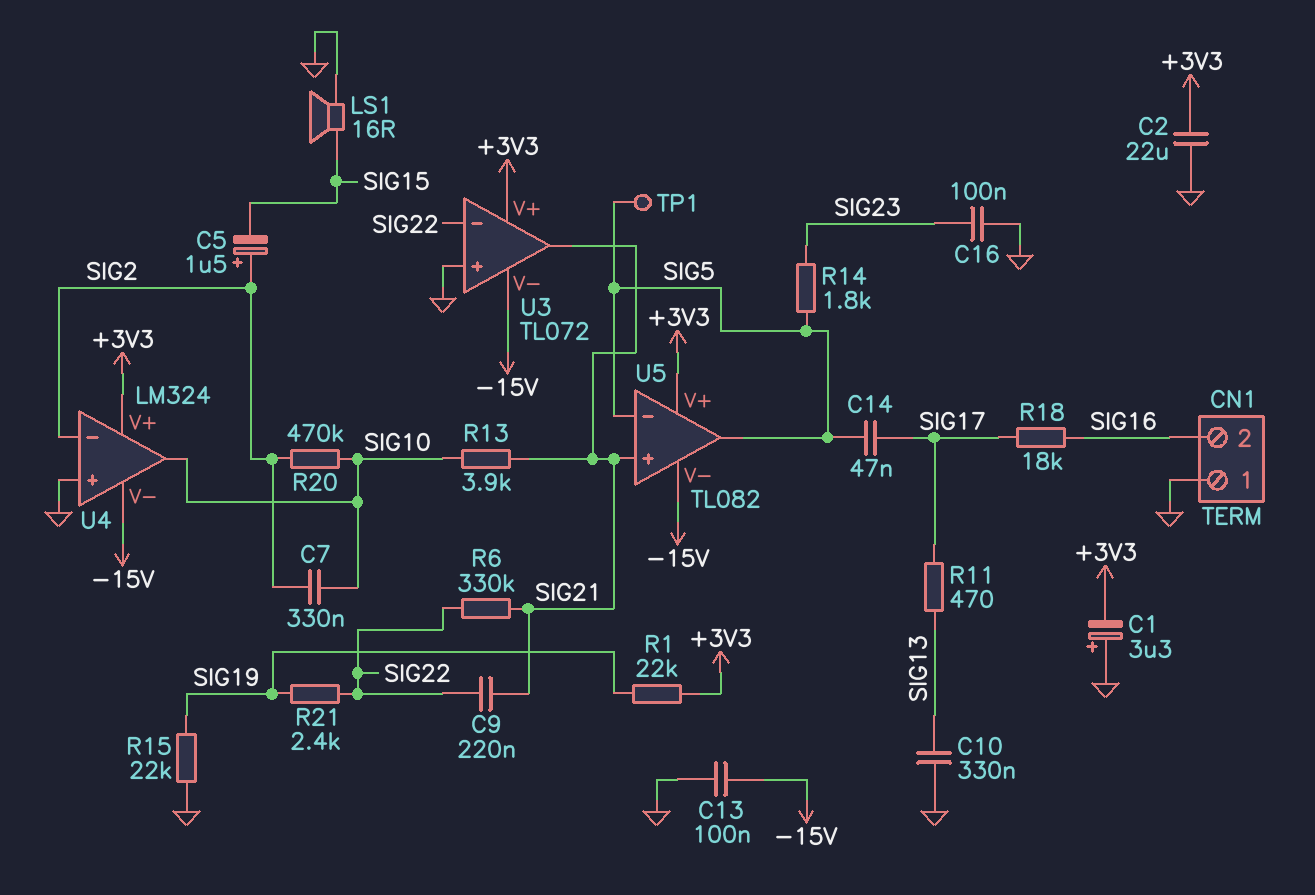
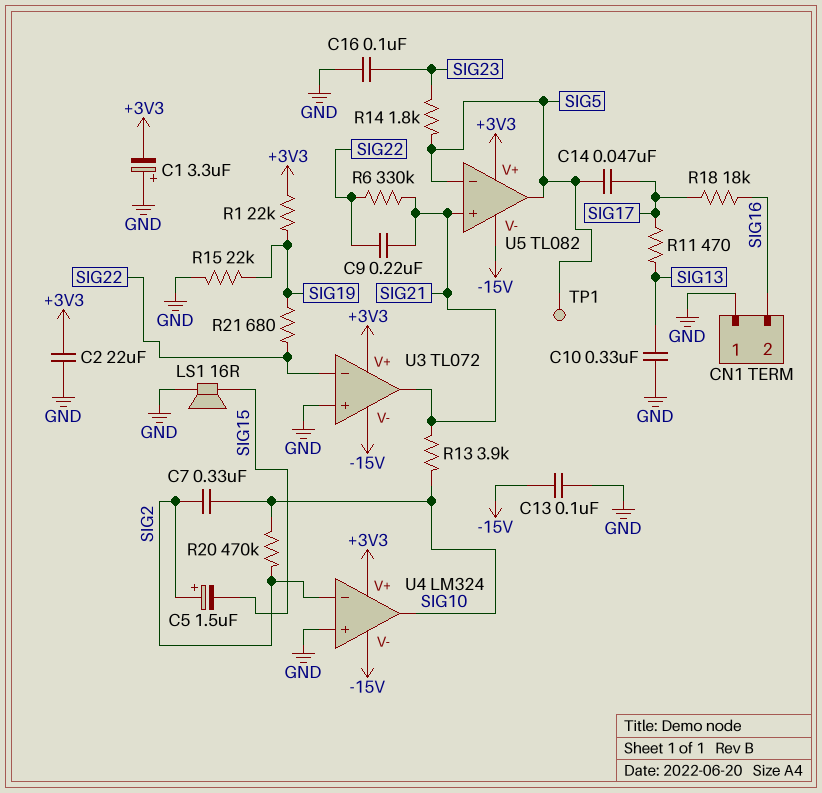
R21: 2.4k (SIG19, SIG22) -> 680 (SIG19, SIG22)

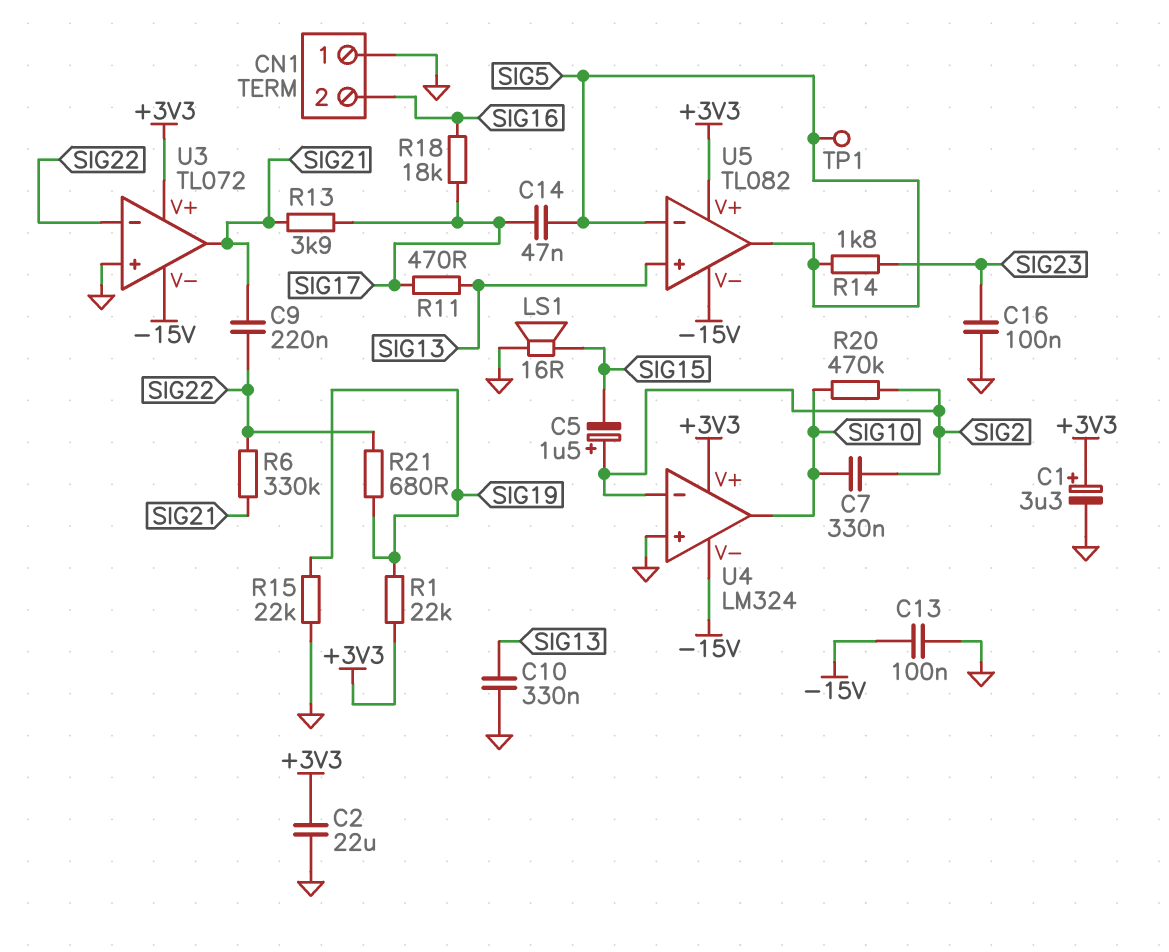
C1: 3.3uF (plus GND, minus +3V3) -> 3.3uF (plus +3V3, minus GND)
R13: 3.9k (SIG10, SIG21) -> 3.9k (SIG17, SIG21)
U5 pin in+: SIG21 -> SIG13

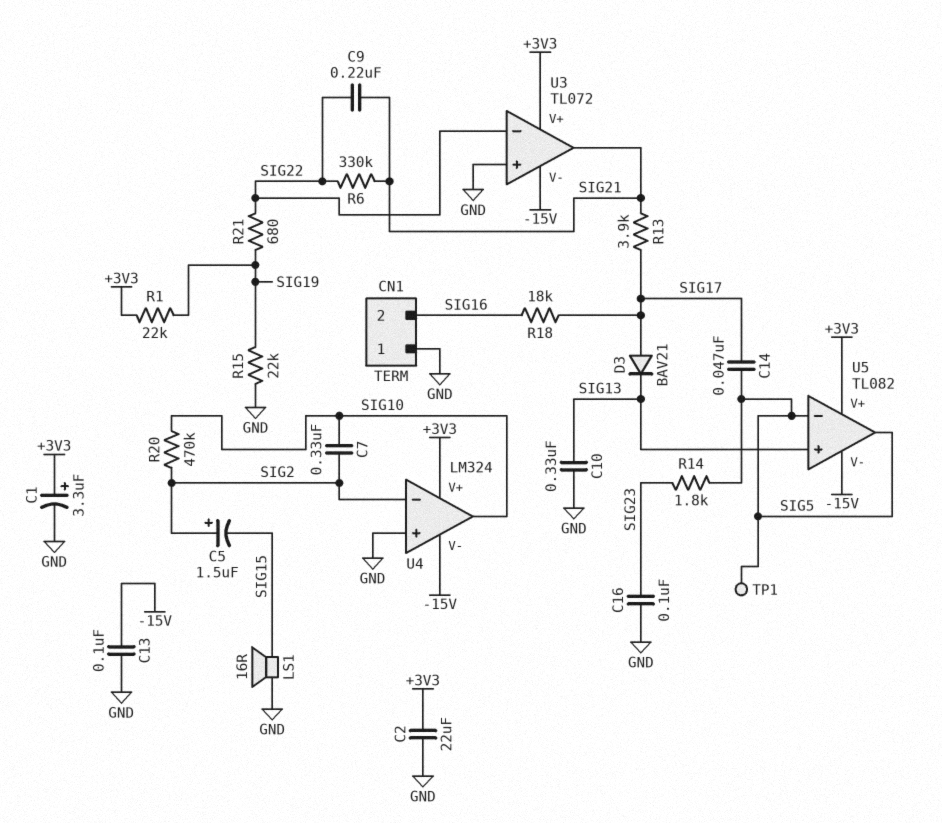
D3: none -> diode BAV21 (A SIG17, K SIG13)
R11: 470 (SIG13, SIG17) -> none

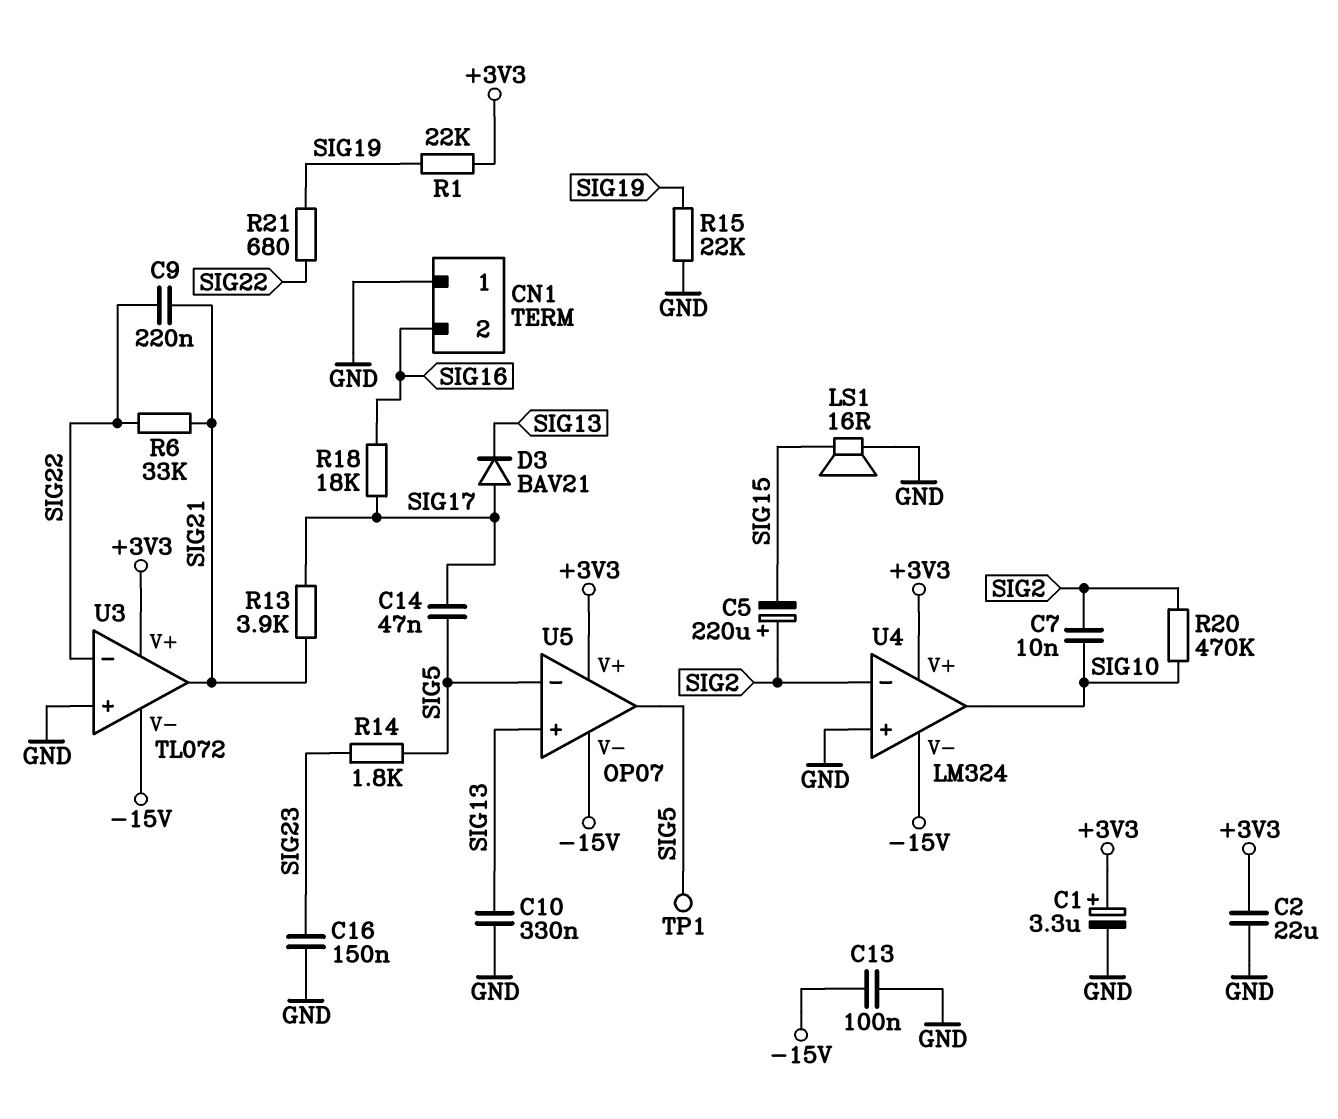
C5: 1.5uF (plus SIG2, minus SIG15) -> 220uF (plus SIG2, minus SIG15)
C7: 330nF (SIG2, SIG10) -> 10nF (SIG2, SIG10)
C16: 100nF (GND, SIG23) -> 150nF (GND, SIG23)
R6: 330k (SIG21, SIG22) -> 33k (SIG21, SIG22)
U5: TL082 -> OP07

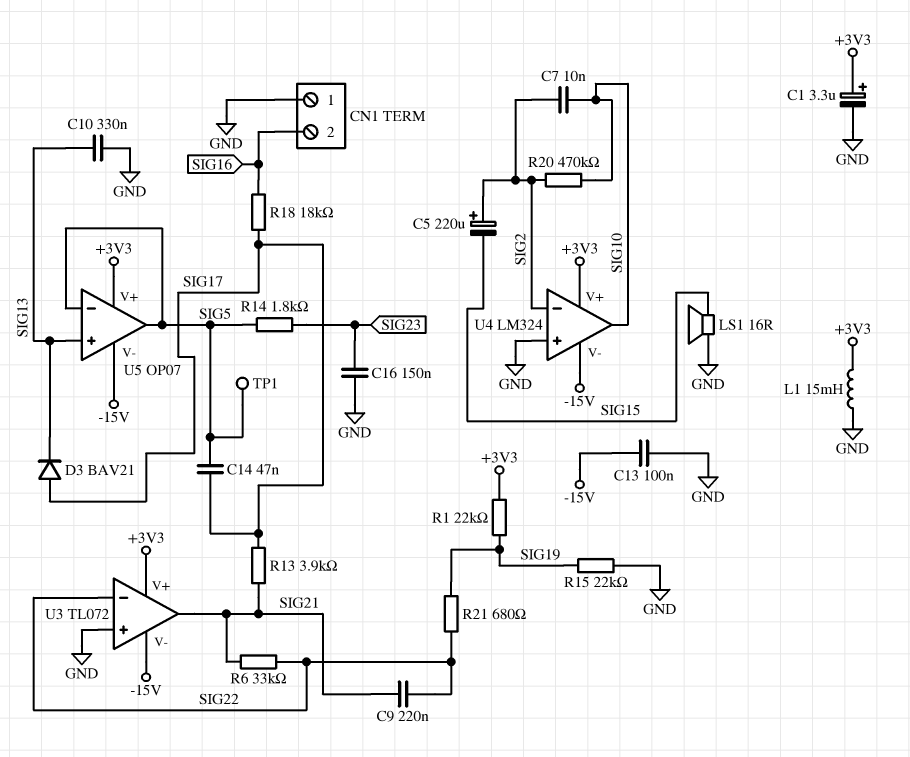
C2: 22uF (+3V3, GND) -> none
L1: none -> 15mH (+3V3, GND)

